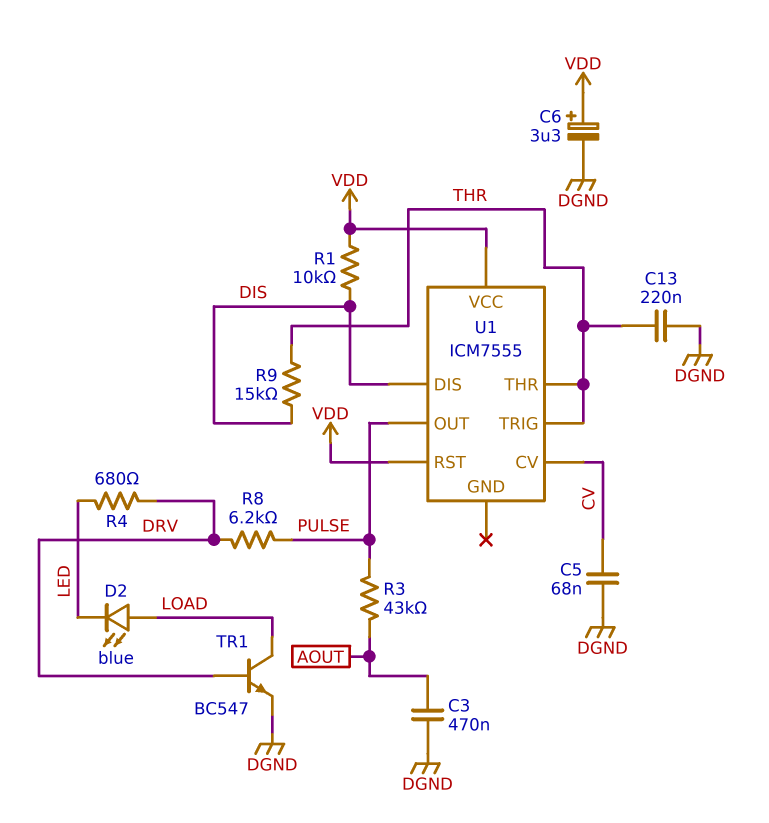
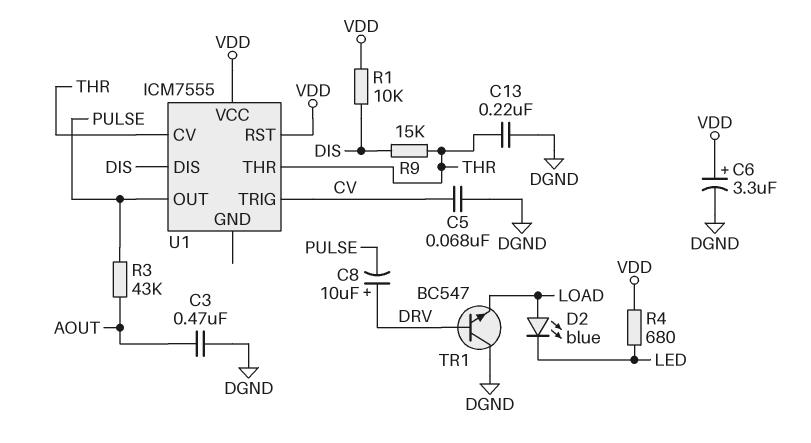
C8: none -> 10uF (plus DRV, minus PULSE)
R4: 680 (DRV, LED) -> 680 (LED, VDD)
R8: 6.2k (DRV, PULSE) -> none
TR1: NPN BC547 (B DRV, C LOAD, E DGND) -> NPN BC547 (B DRV, C DGND, E LOAD)
U1 pin CV: CV -> THR
U1 pin TRIG: THR -> CV

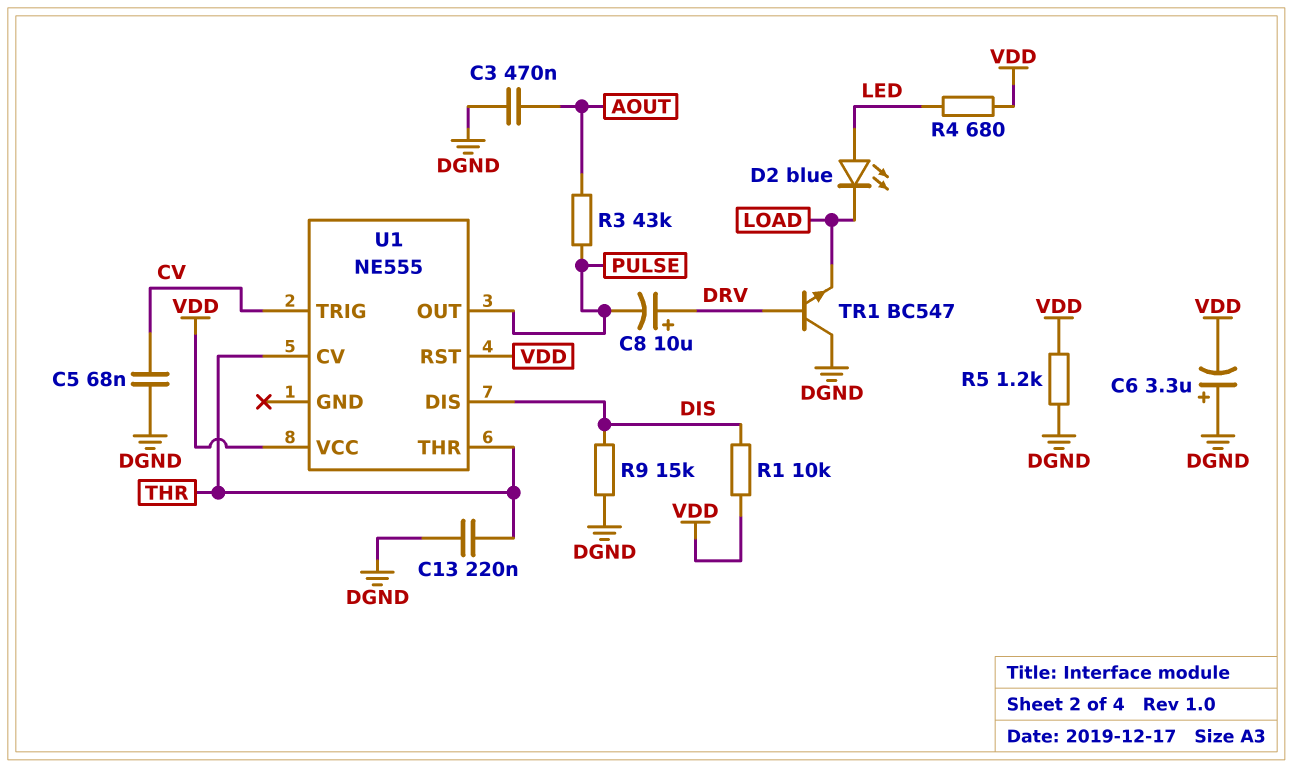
C6: 3.3uF (plus VDD, minus DGND) -> 3.3uF (plus DGND, minus VDD)
D2: LED blue (A LOAD, K LED) -> LED blue (A LED, K LOAD)
R5: none -> 1.2k (DGND, VDD)
R9: 15k (DIS, THR) -> 15k (DGND, DIS)
U1: ICM7555 -> NE555

